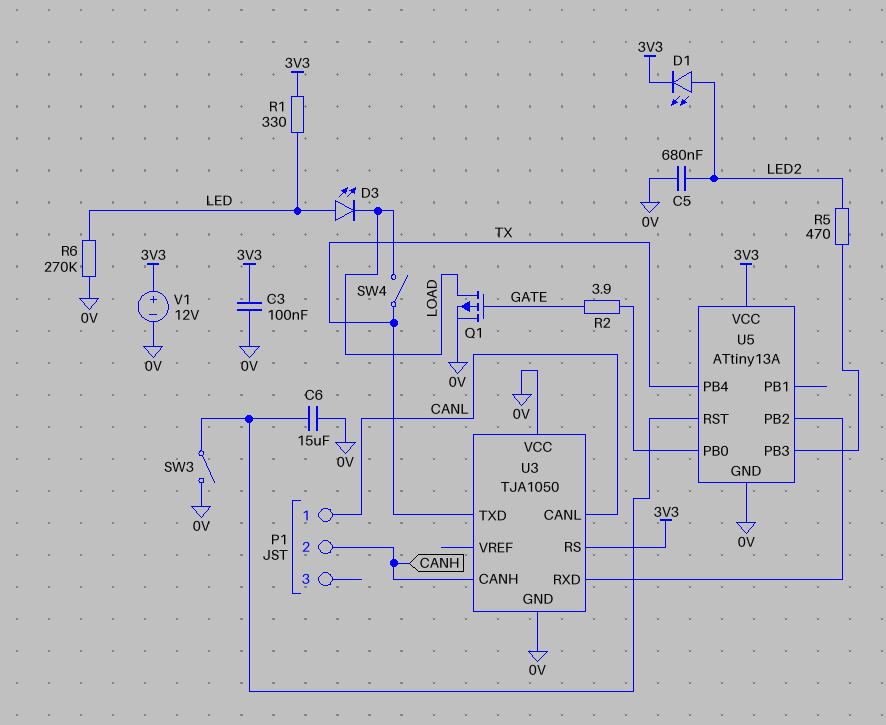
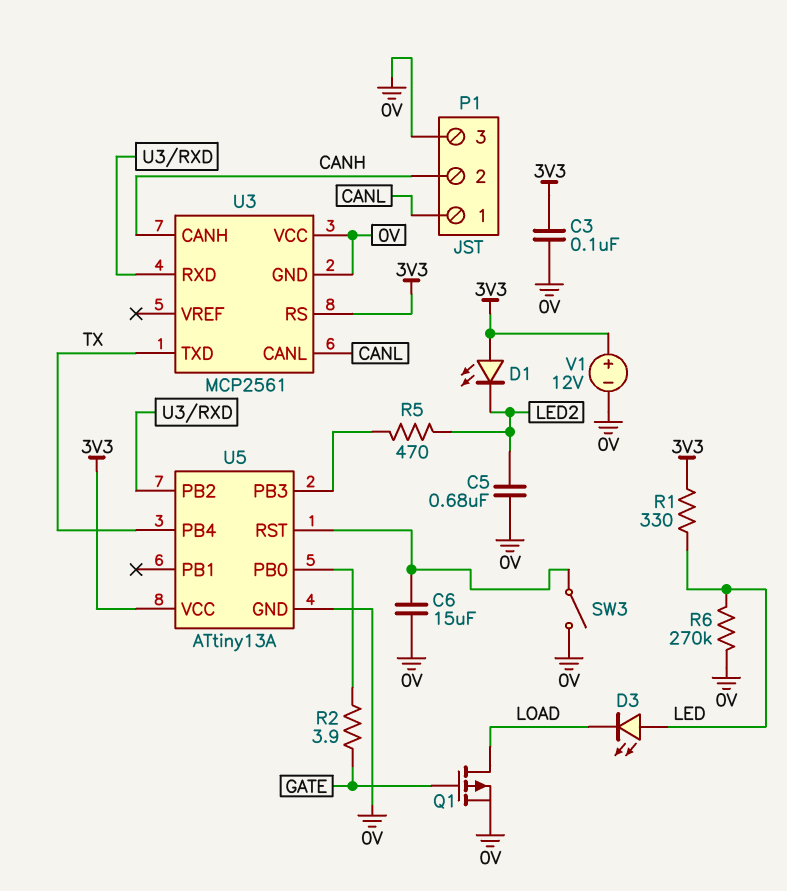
D1: LED (A LED2, K 3V3) -> LED (A 3V3, K LED2)
P1 pin 3: none -> 0V
SW4: switch (LOAD, TX) -> none
U3: TJA1050 -> MCP2561

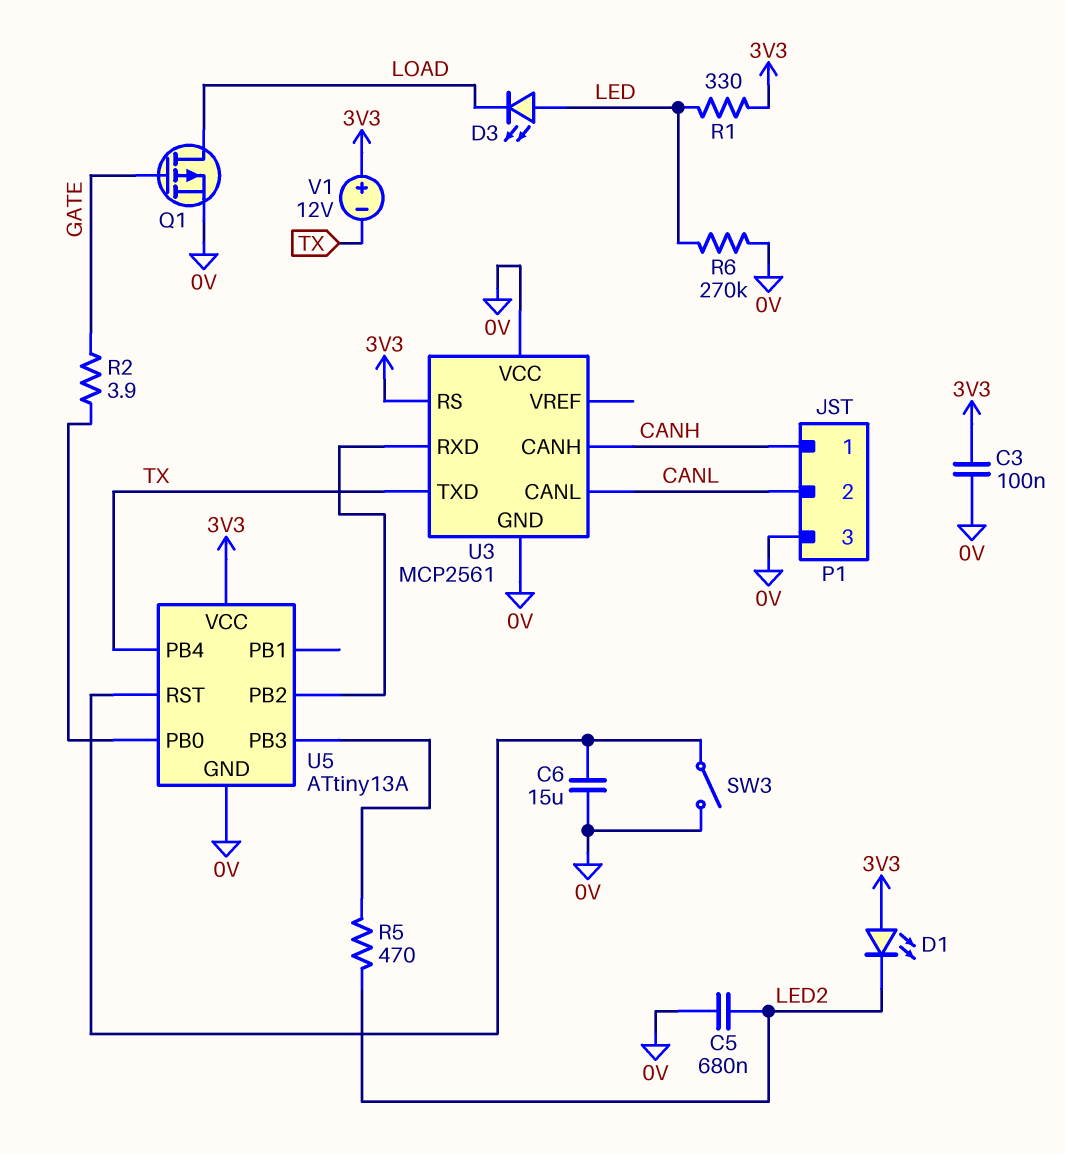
P1 pin 1: CANL -> CANH
P1 pin 2: CANH -> CANL
V1: 12V (plus 3V3, minus 0V) -> 12V (plus 3V3, minus TX)

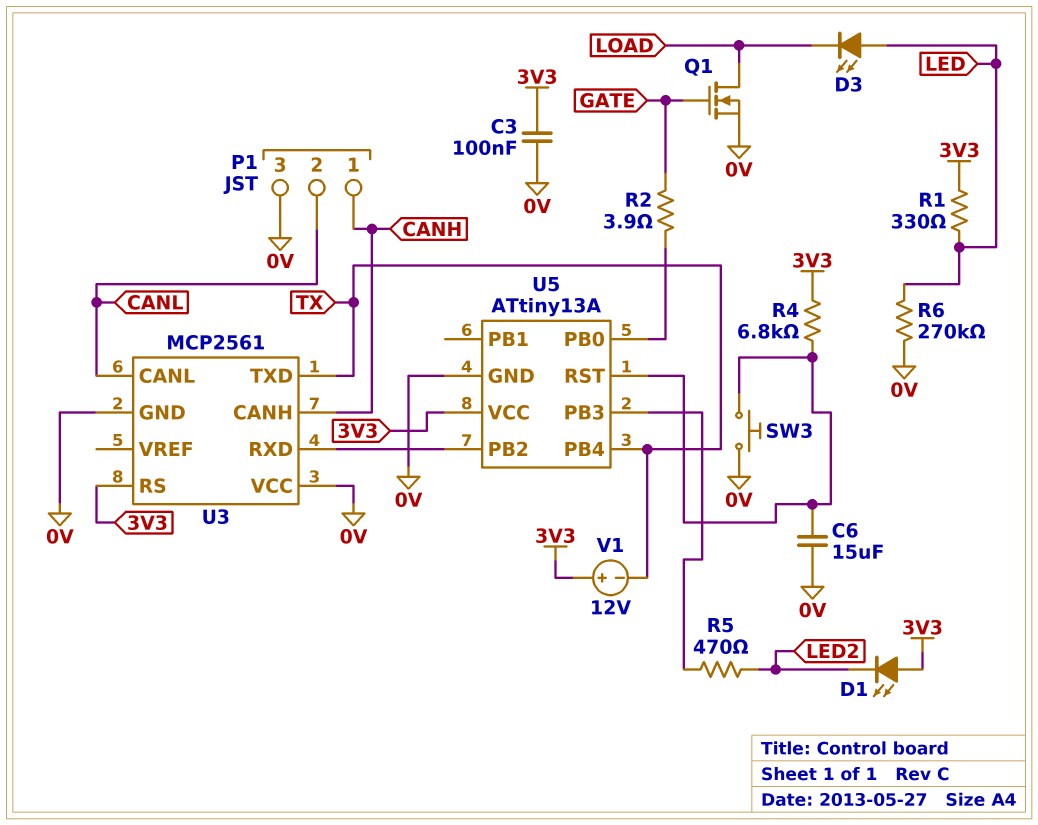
C5: 680nF (0V, LED2) -> none
Q1: PMOS (G GATE, D LOAD, S 0V) -> NMOS (G GATE, D LOAD, S 0V)
R4: none -> 6.8k (3V3, U5/RST)
SW3: switch (0V, U5/RST) -> button (0V, U5/RST)

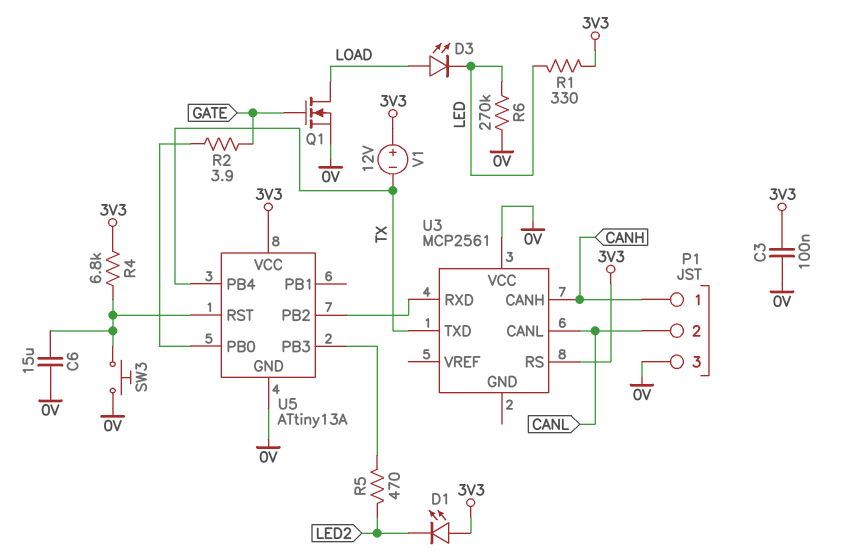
D3: LED (A LED, K LOAD) -> LED (A LOAD, K LED)
U3 pin GND: 0V -> none

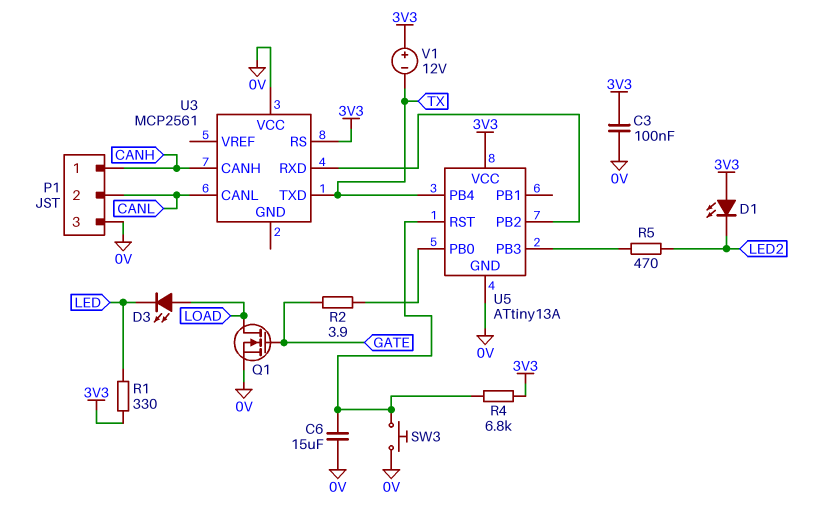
R6: 270k (0V, LED) -> none

